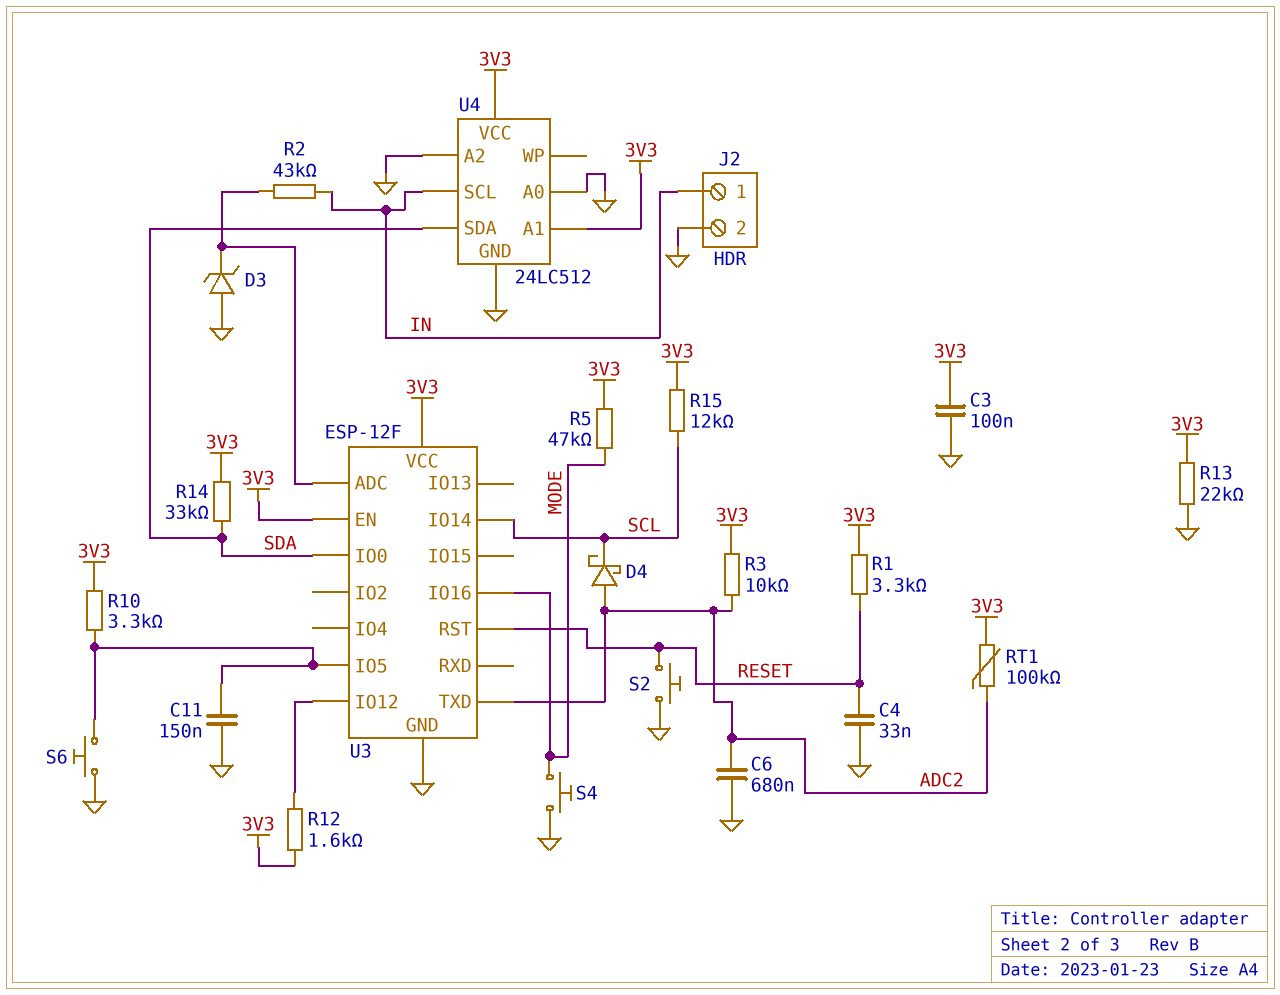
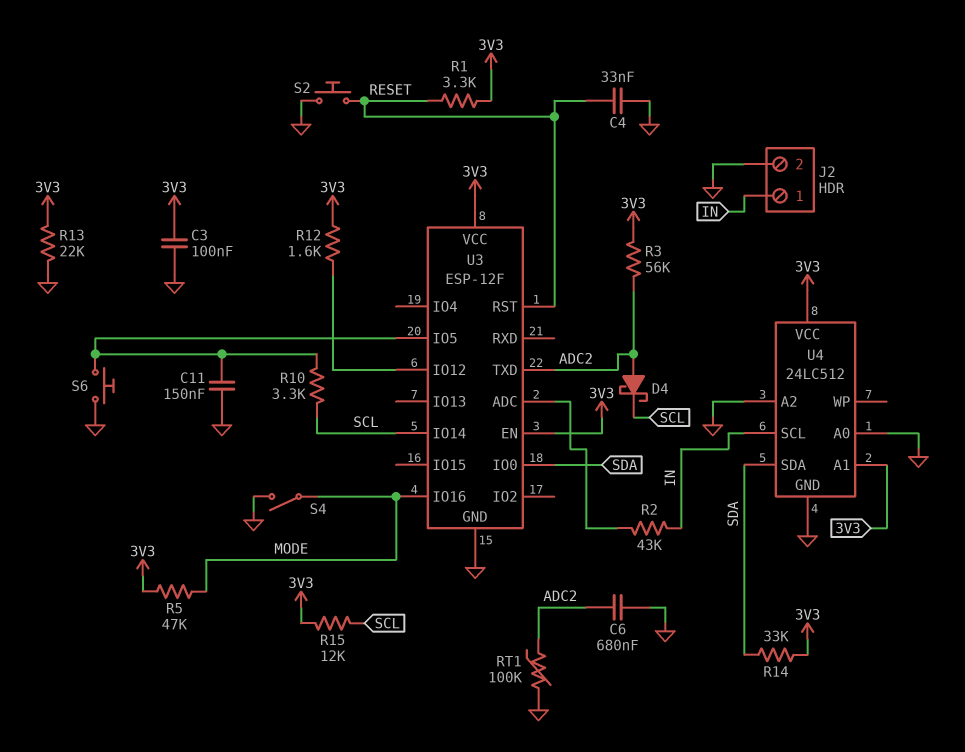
D3: zener (A GND, K U3/ADC) -> none
R3: 10k (3V3, ADC2) -> 56k (3V3, ADC2)
R10: 3.3k (3V3, U3/IO5) -> 3.3k (SCL, U3/IO5)
RT1: 100k (3V3, ADC2) -> 100k (ADC2, GND)
S4: button (GND, MODE) -> switch (GND, MODE)

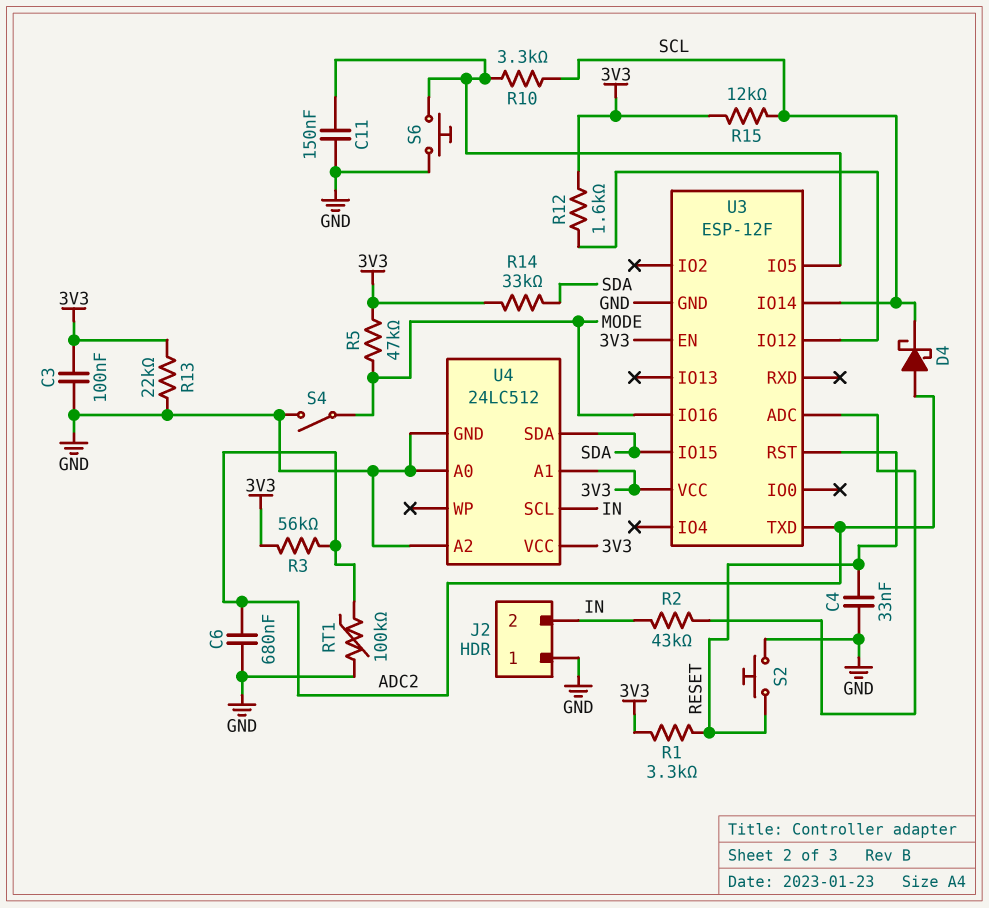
J2 pin 1: IN -> GND
J2 pin 2: GND -> IN
U3 pin IO0: SDA -> none
U3 pin IO15: none -> SDA

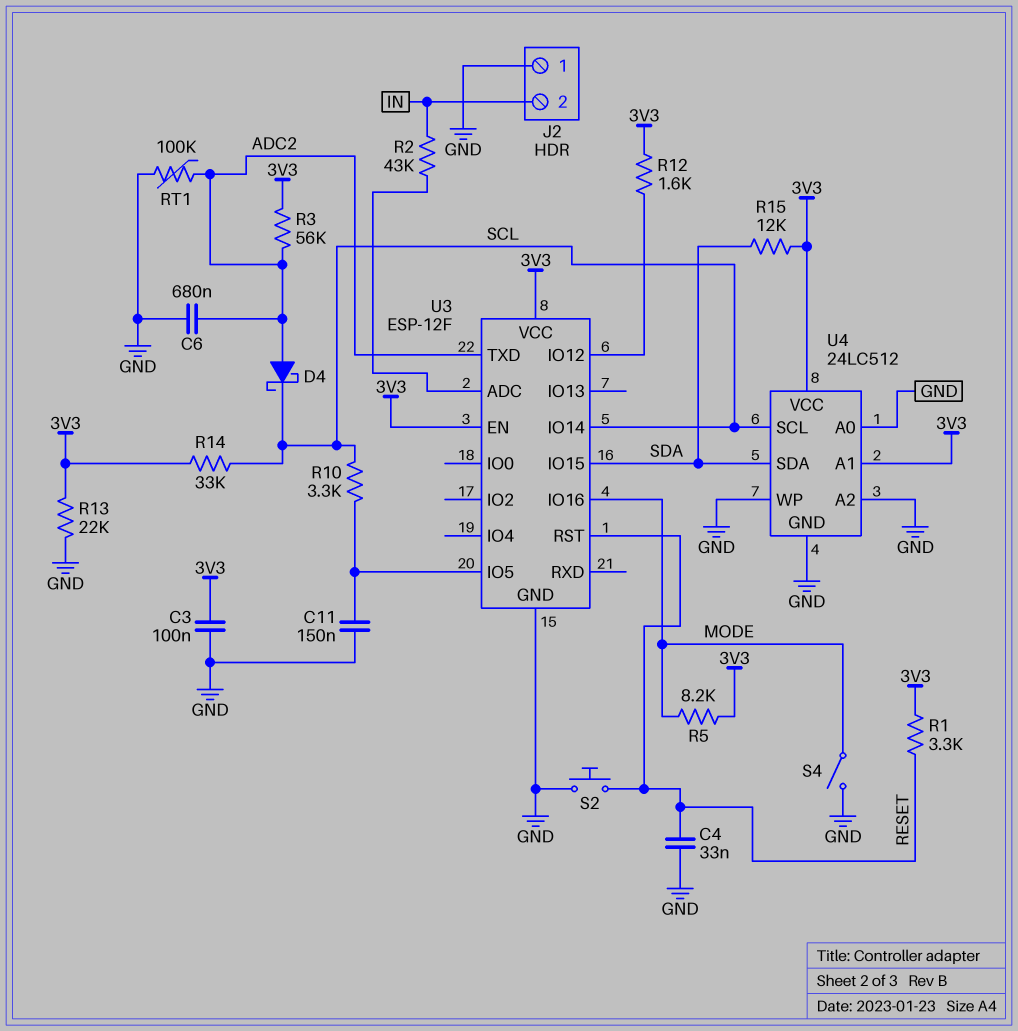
R5: 47k (3V3, MODE) -> 8.2k (3V3, MODE)
R14: 33k (3V3, SDA) -> 33k (3V3, SCL)
R15: 12k (3V3, SCL) -> 12k (3V3, SDA)
S6: button (GND, U3/IO5) -> none
U4 pin SCL: IN -> SCL
U4 pin WP: none -> GND

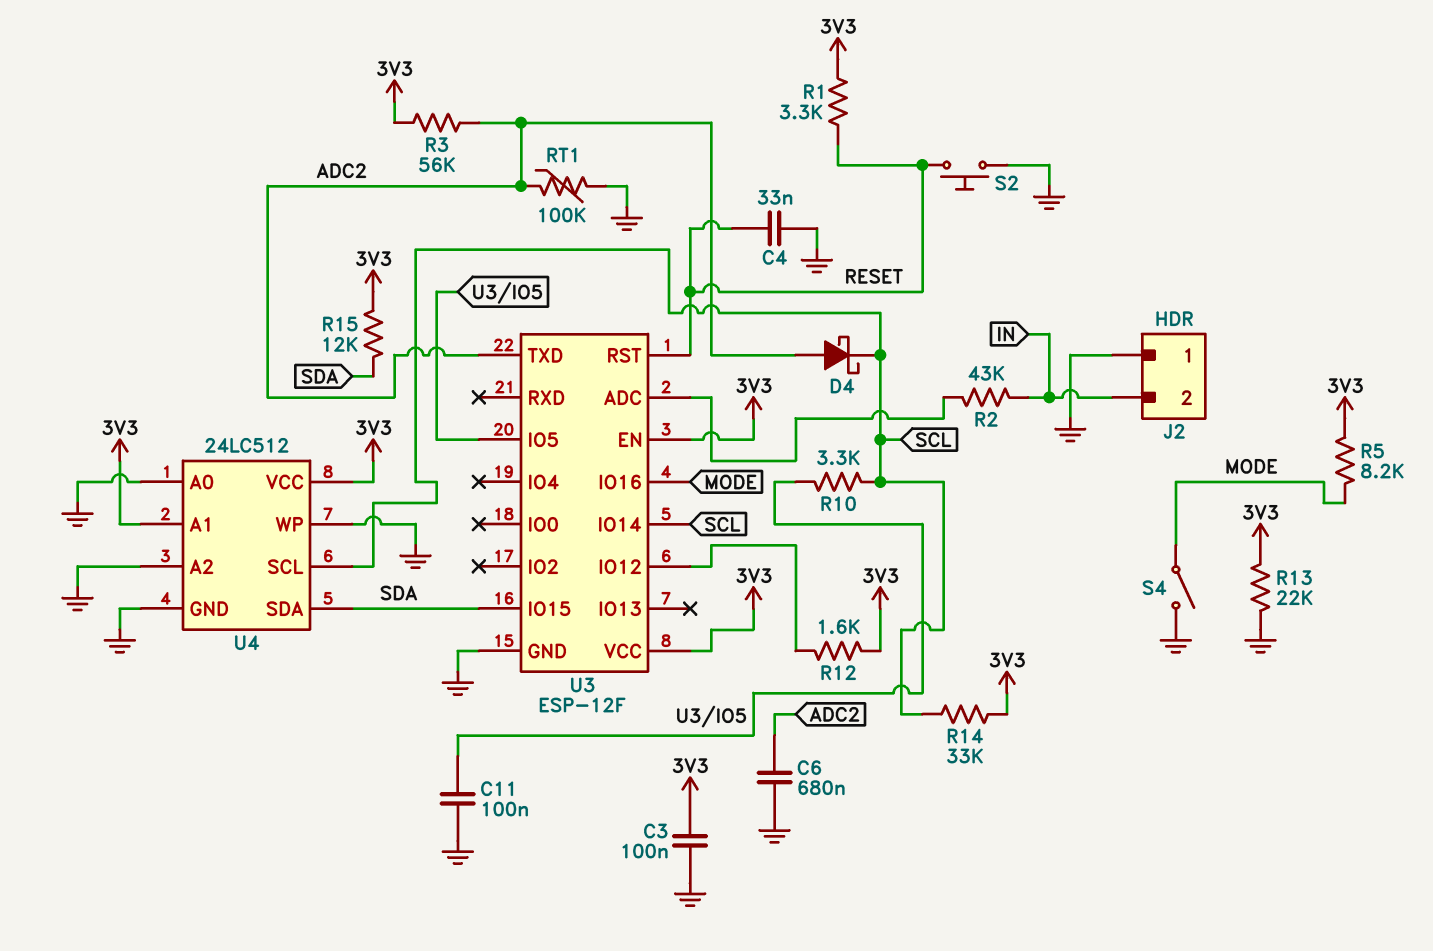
C11: 150nF (GND, U3/IO5) -> 100nF (GND, U3/IO5)

